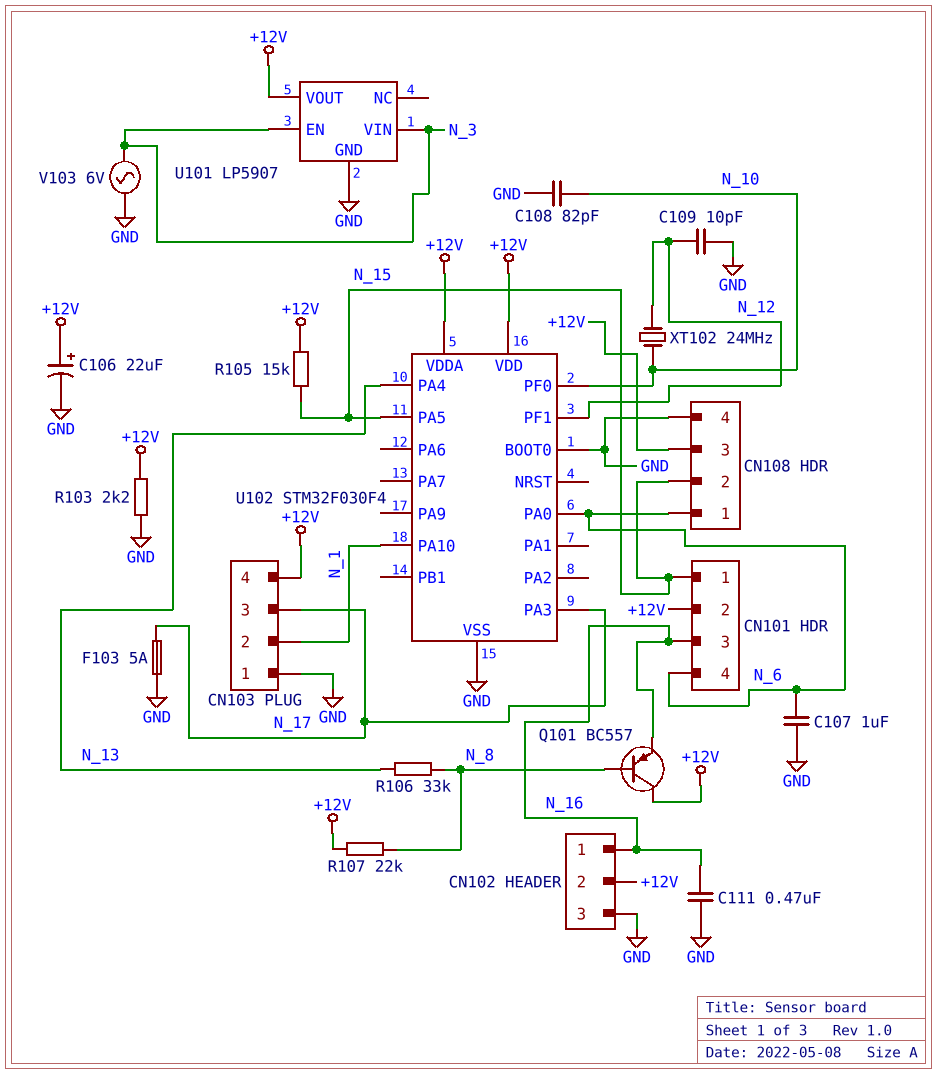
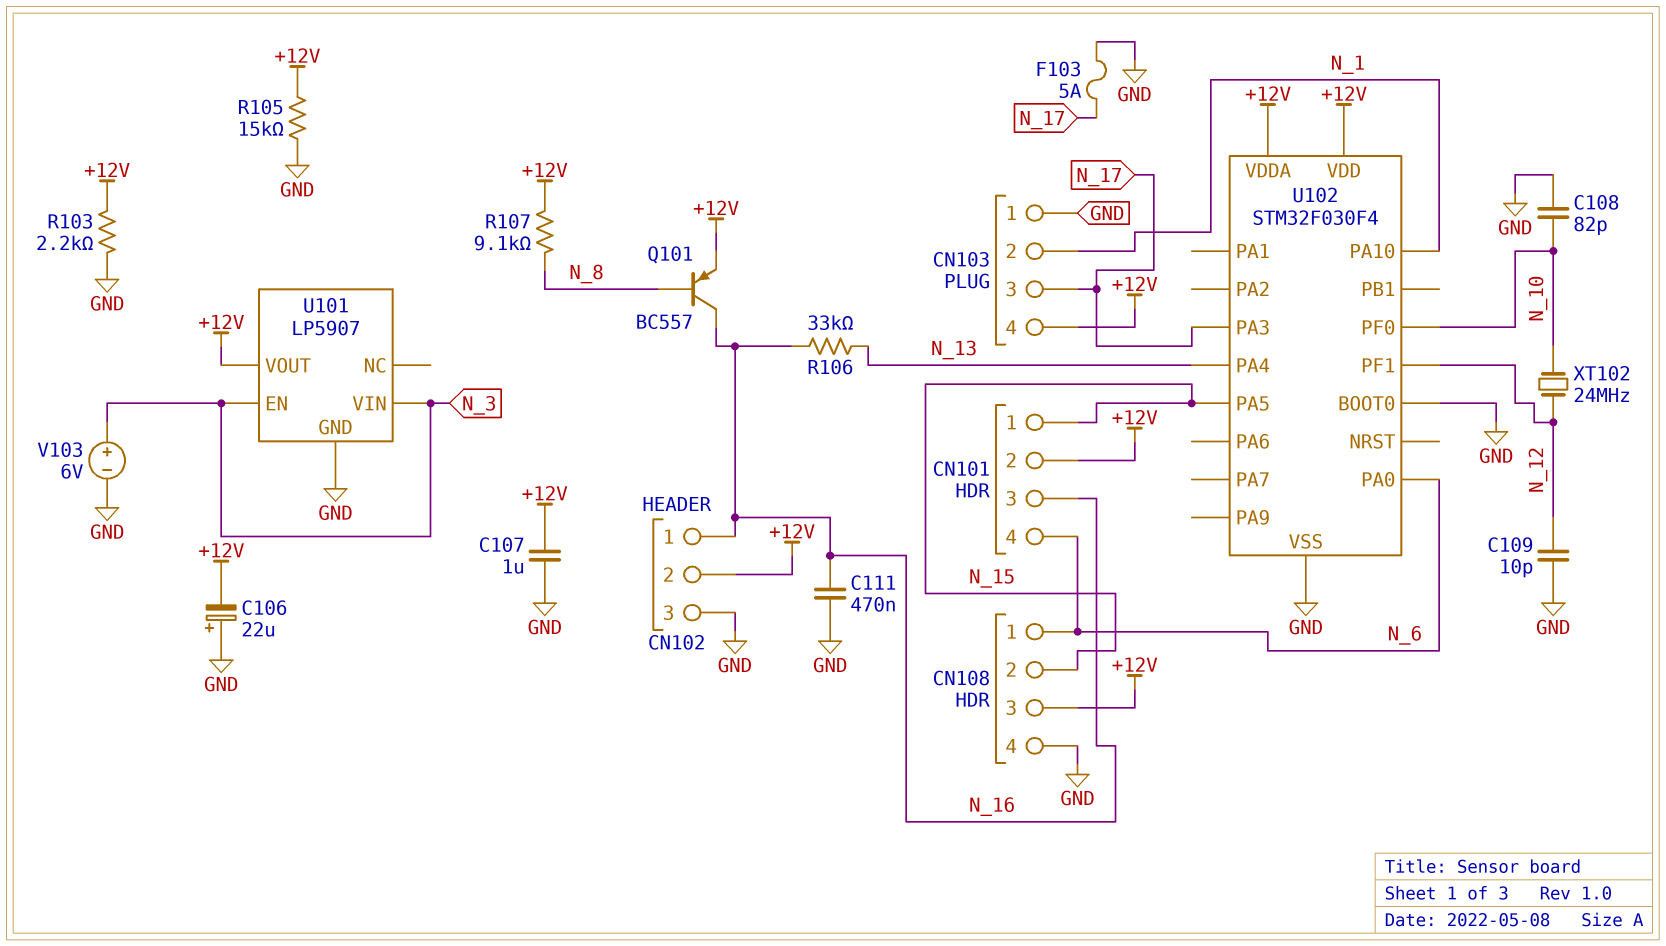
C106: 22uF (plus +12V, minus GND) -> 22uF (plus GND, minus +12V)
C107: 1uF (GND, N_6) -> 1uF (+12V, GND)
Q101: PNP BC557 (B N_8, C +12V, E N_16) -> PNP BC557 (B N_8, C N_16, E +12V)
R105: 15k (+12V, N_15) -> 15k (+12V, GND)
R106: 33k (N_8, N_13) -> 33k (N_13, N_16)
R107: 22k (+12V, N_8) -> 9.1k (+12V, N_8)
V103: AC 6V (GND, N_3) -> 6V (plus N_3, minus GND)

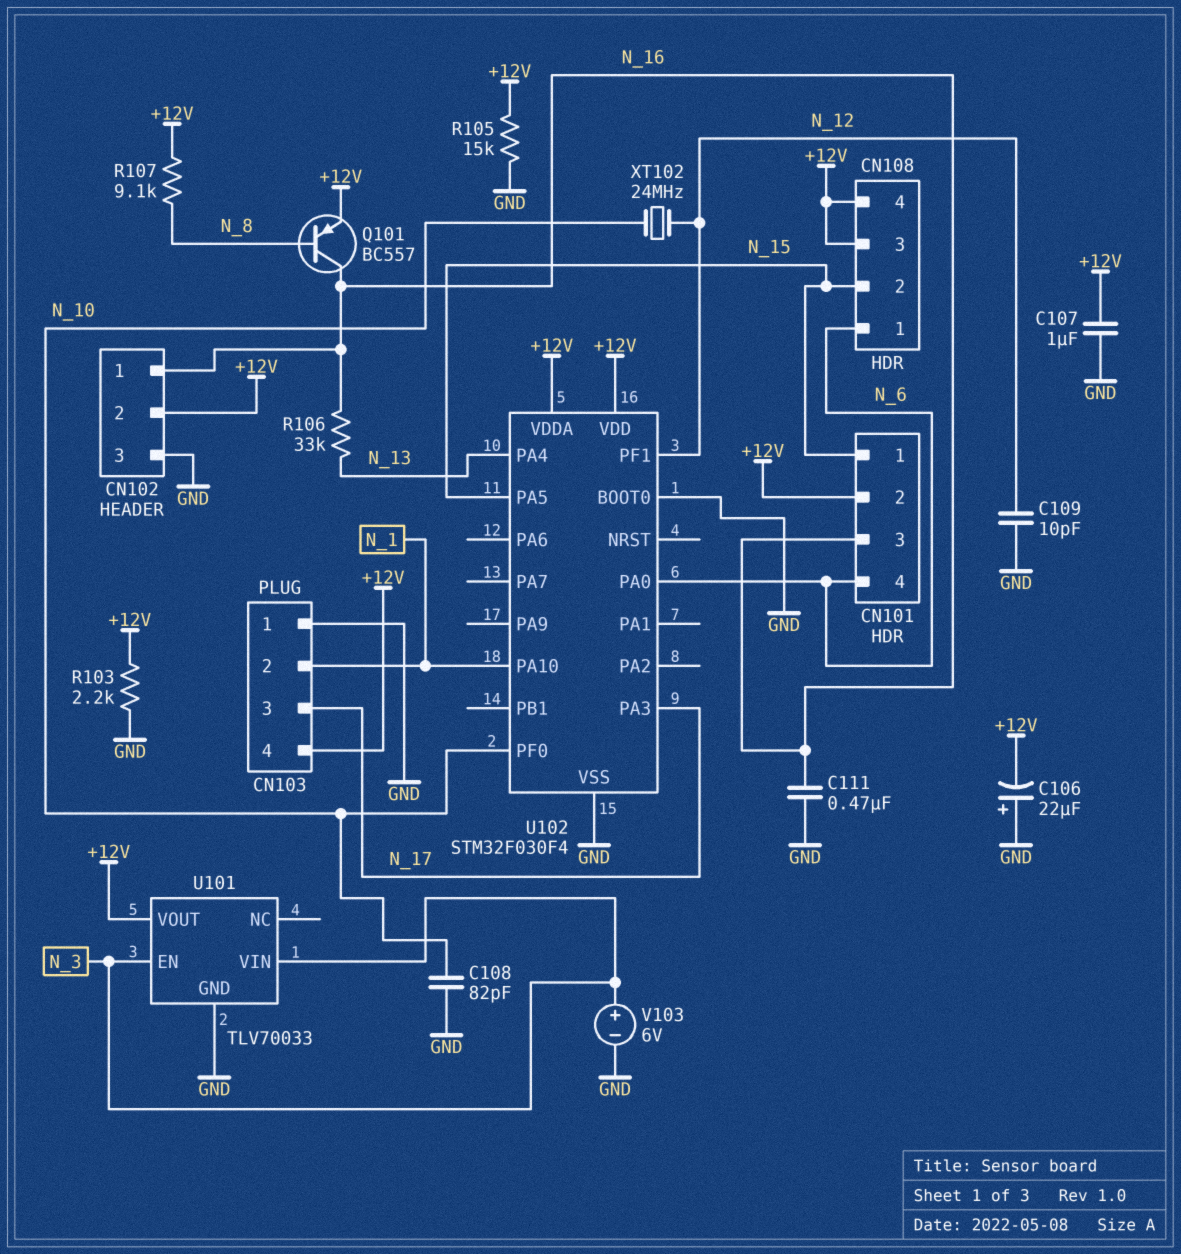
CN108 pin 4: GND -> +12V
F103: 5A (GND, N_17) -> none
U101: LP5907 -> TLV70033

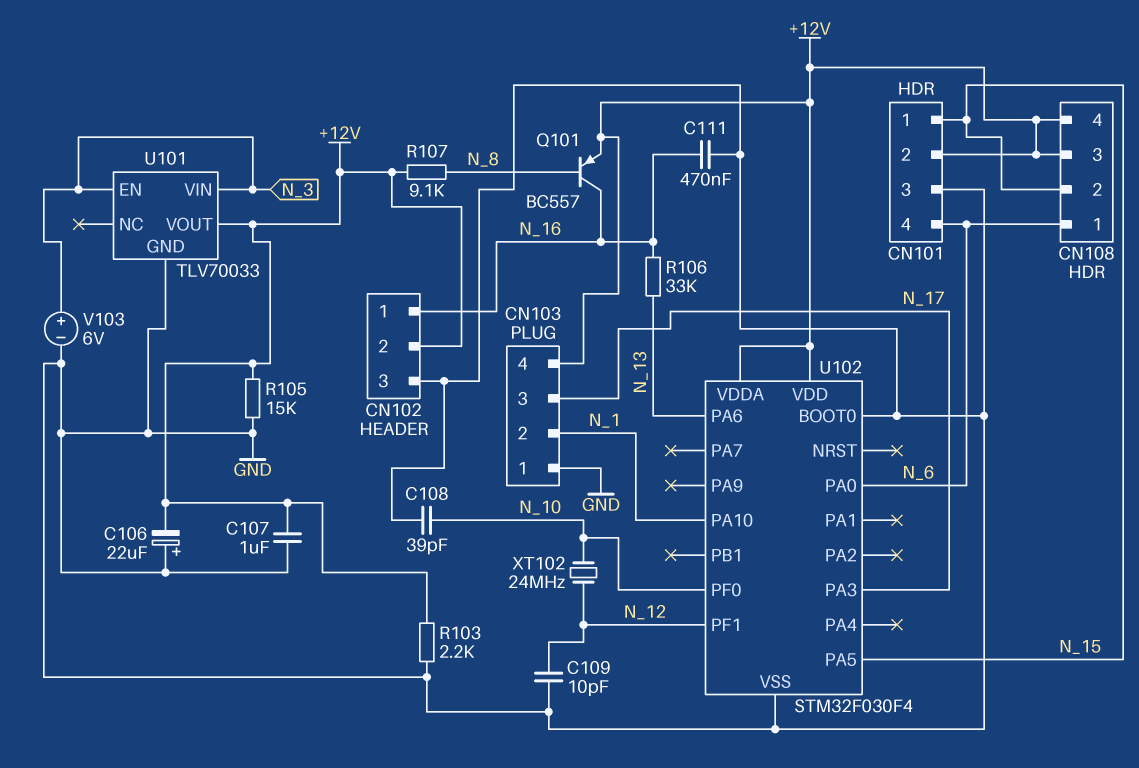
C108: 82pF (GND, N_10) -> 39pF (GND, N_10)
CN101 pin 3: N_16 -> GND
U102 pin PA4: N_13 -> none
U102 pin PA6: none -> N_13

